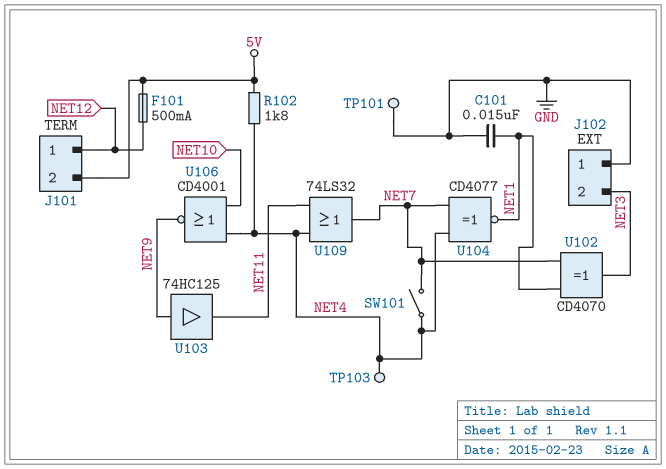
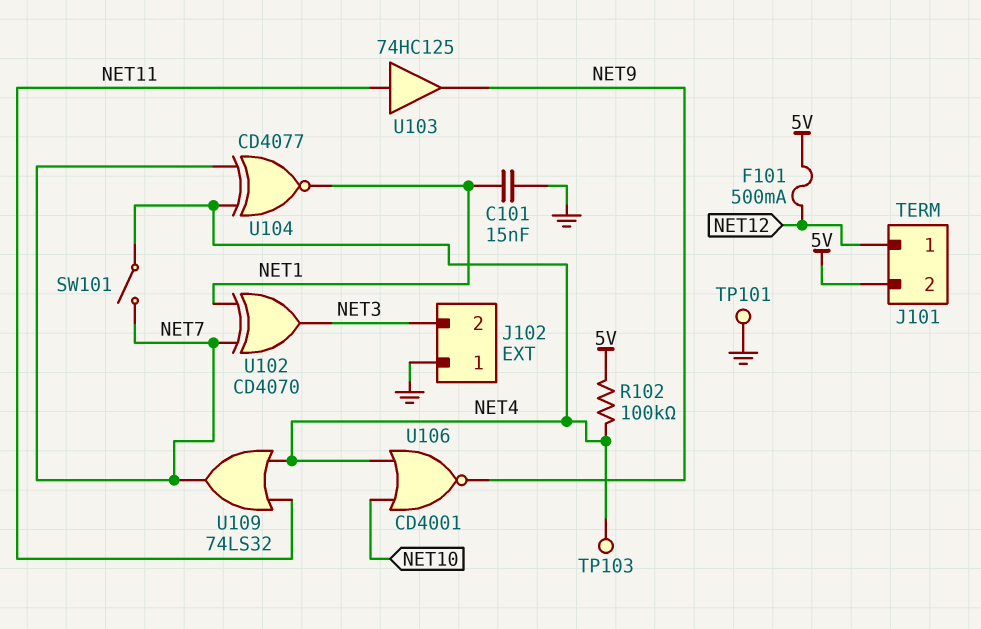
R102: 1.8k (5V, NET4) -> 100k (5V, NET4)
U103: buffer 74HC125 (in NET9, out NET11) -> buffer 74HC125 (in NET11, out NET9)

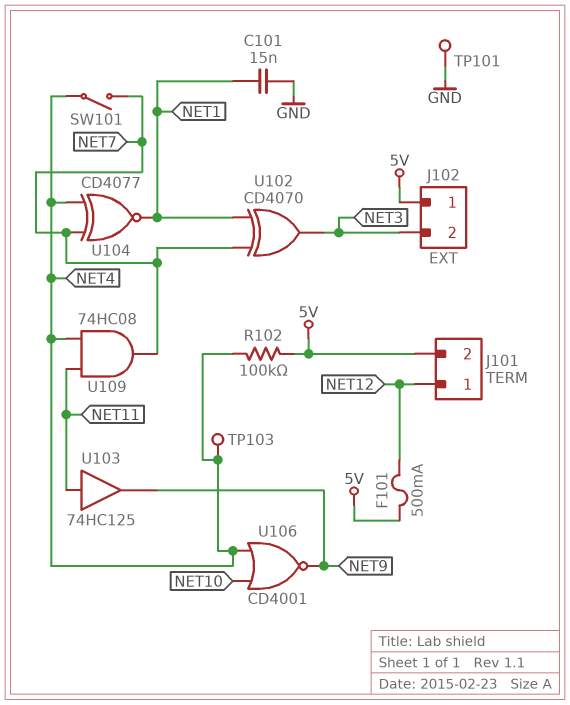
J102 pin 1: GND -> 5V
U109: OR 74LS32 (in NET4, in NET11, out NET7) -> AND 74HC08 (in NET4, in NET11, out NET7)

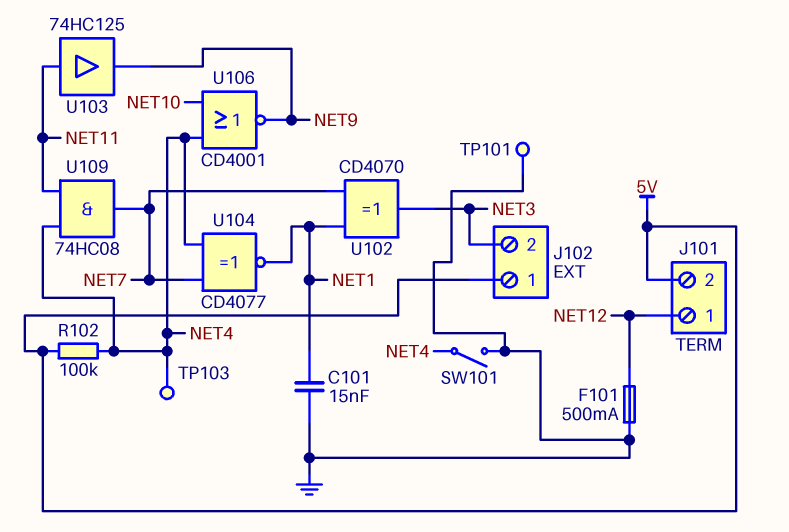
F101: 500mA (5V, NET12) -> 500mA (GND, NET12)
SW101: switch (NET4, NET7) -> switch (GND, NET4)

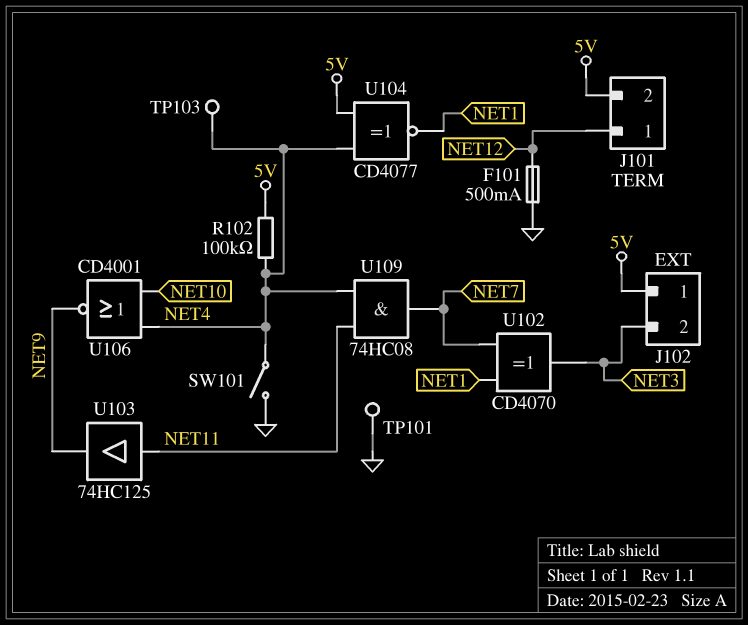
C101: 15nF (GND, NET1) -> none
U104: XNOR CD4077 (in NET4, in NET7, out NET1) -> XNOR CD4077 (in 5V, in NET4, out NET1)

